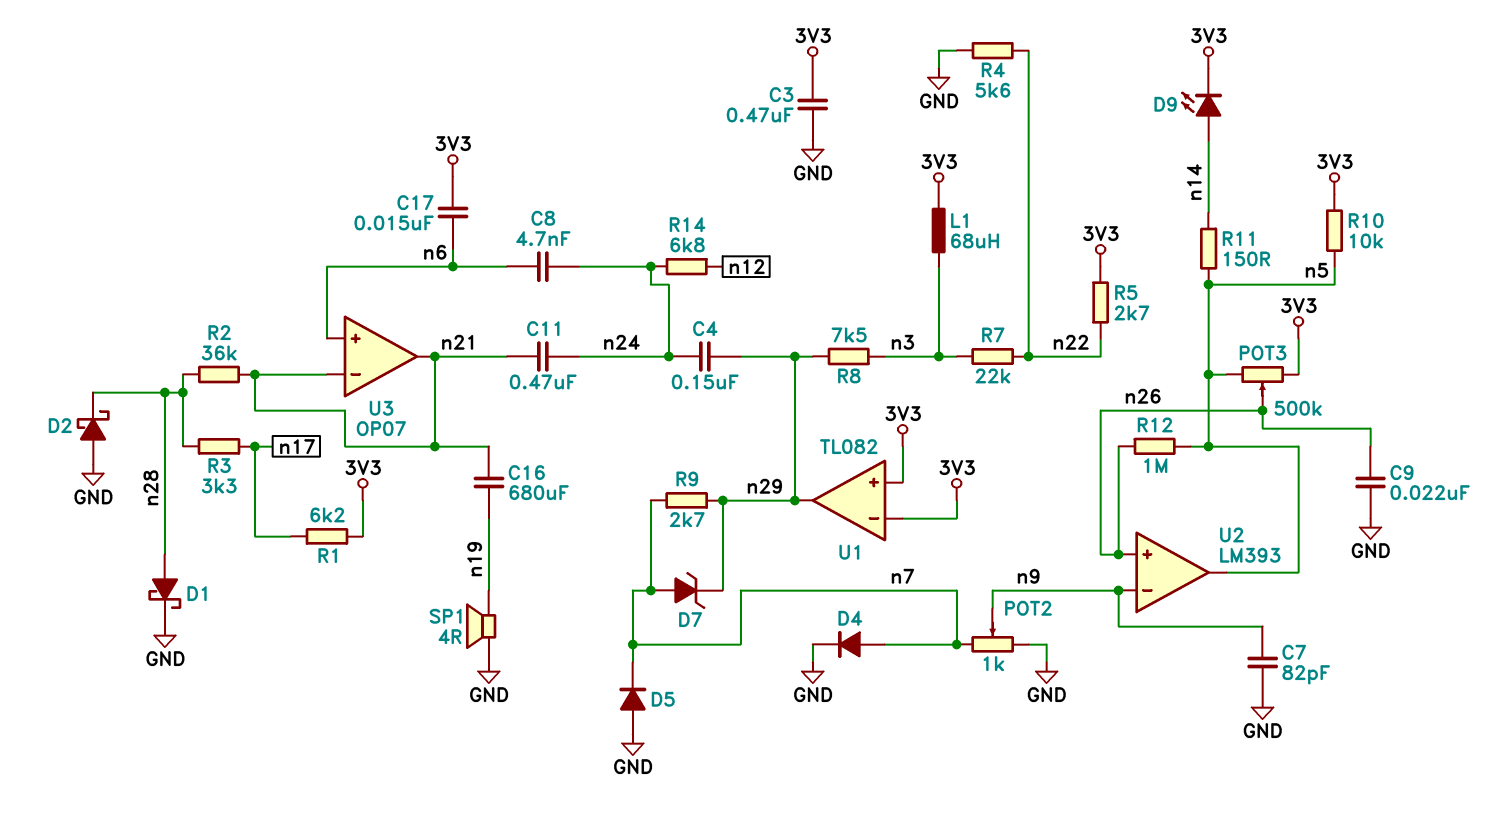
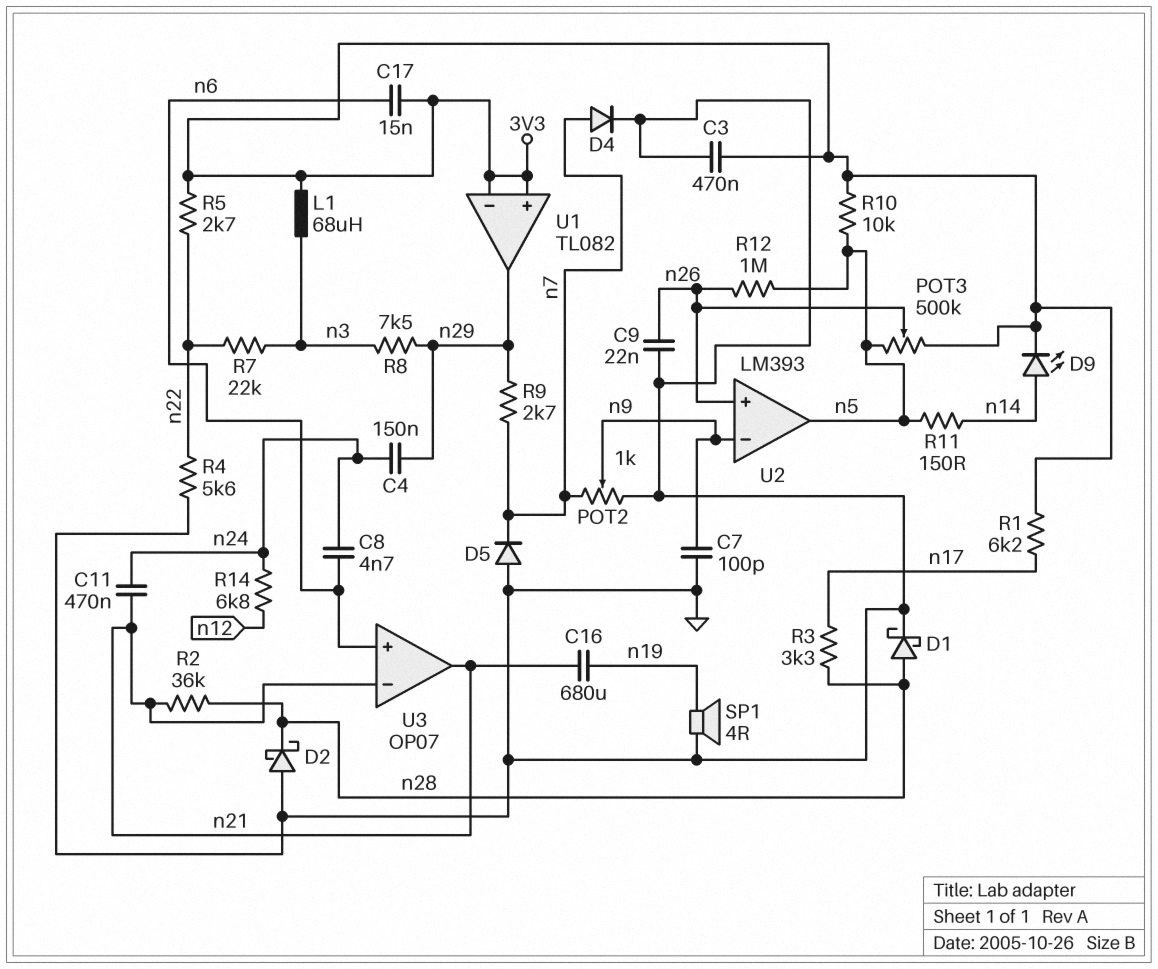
C7: 82pF (GND, n9) -> 100pF (GND, n9)
D7: zener (A n7, K n29) -> none

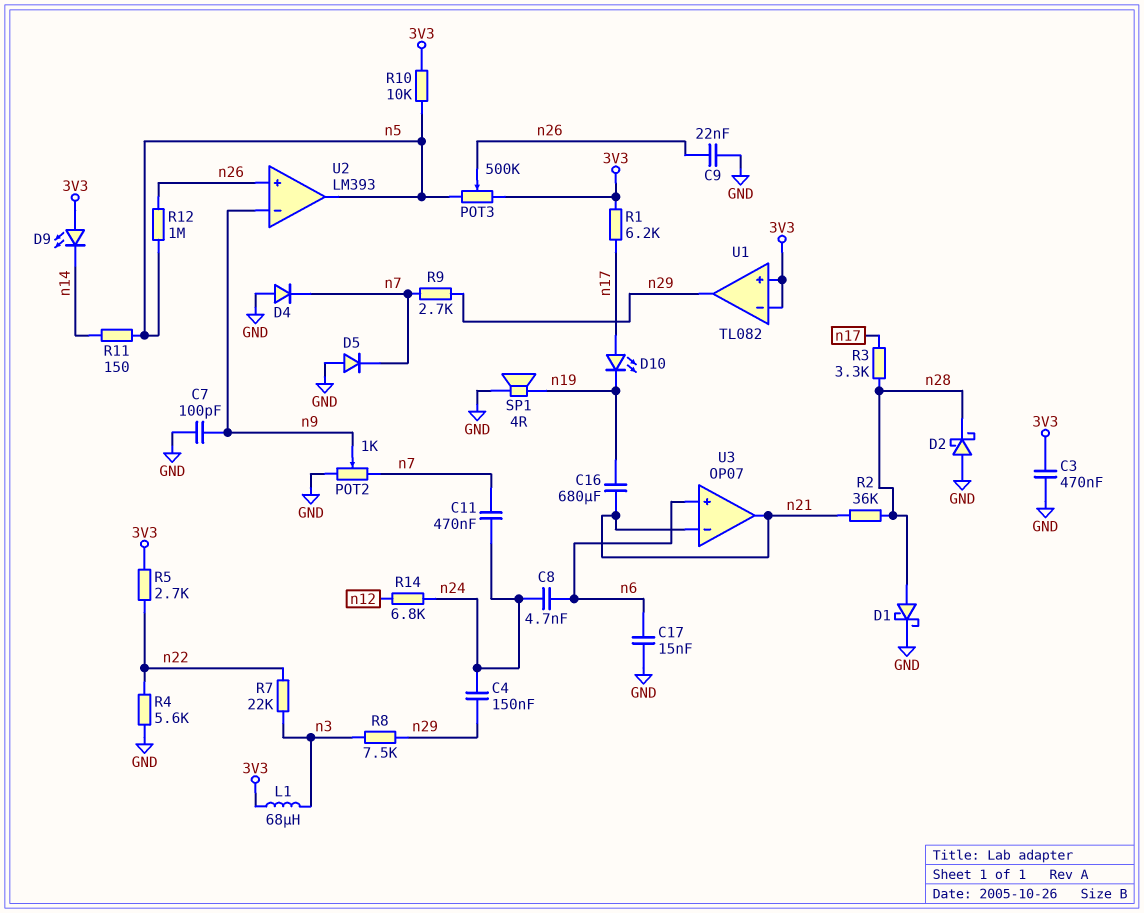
C11: 470nF (n21, n24) -> 470nF (n7, n24)
C17: 15nF (3V3, n6) -> 15nF (GND, n6)
D4: diode (A n7, K GND) -> diode (A GND, K n7)
D9: LED (A n14, K 3V3) -> LED (A 3V3, K n14)
D10: none -> LED (A n17, K n19)

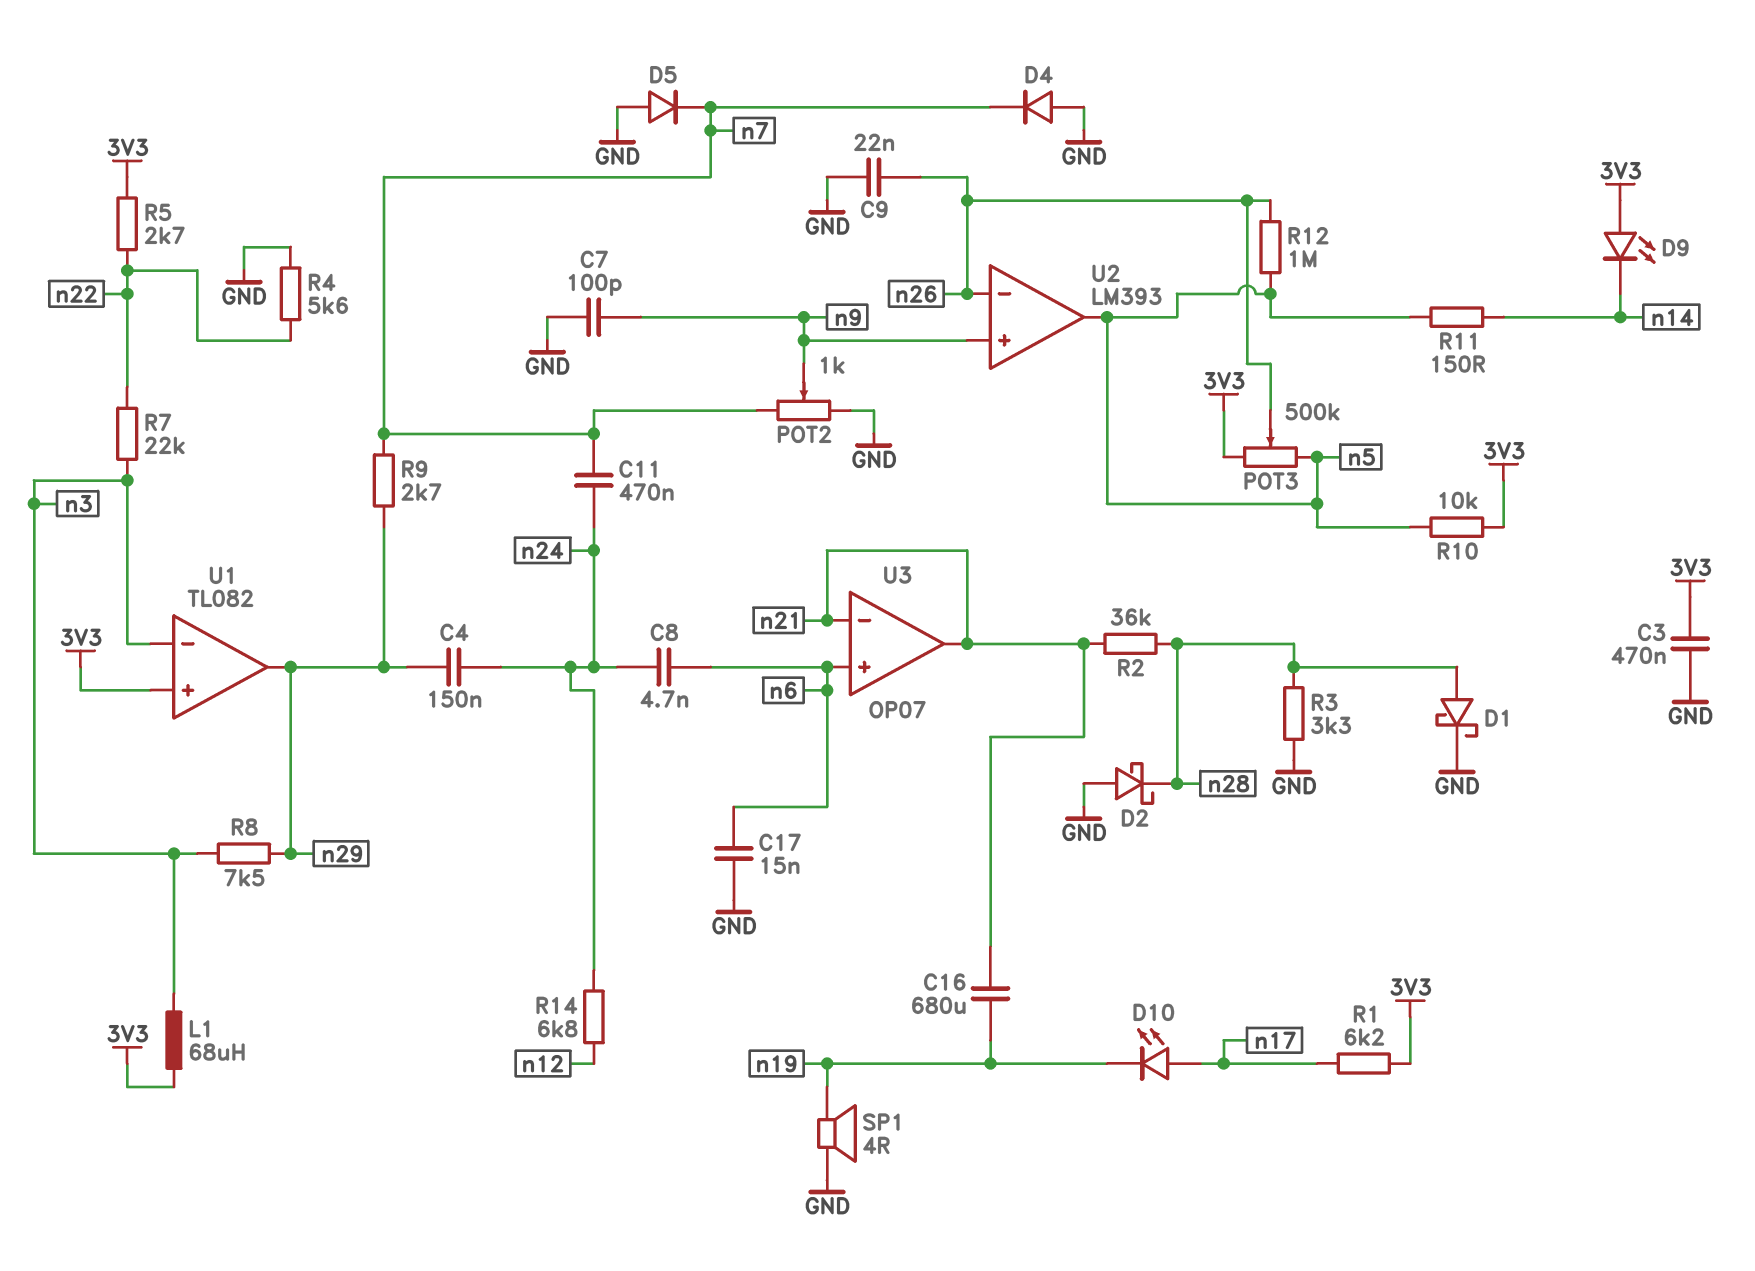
R3: 3.3k (n17, n28) -> 3.3k (GND, n28)
U1 pin in-: 3V3 -> n3
U2 pin in+: n26 -> n9
U2 pin in-: n9 -> n26

